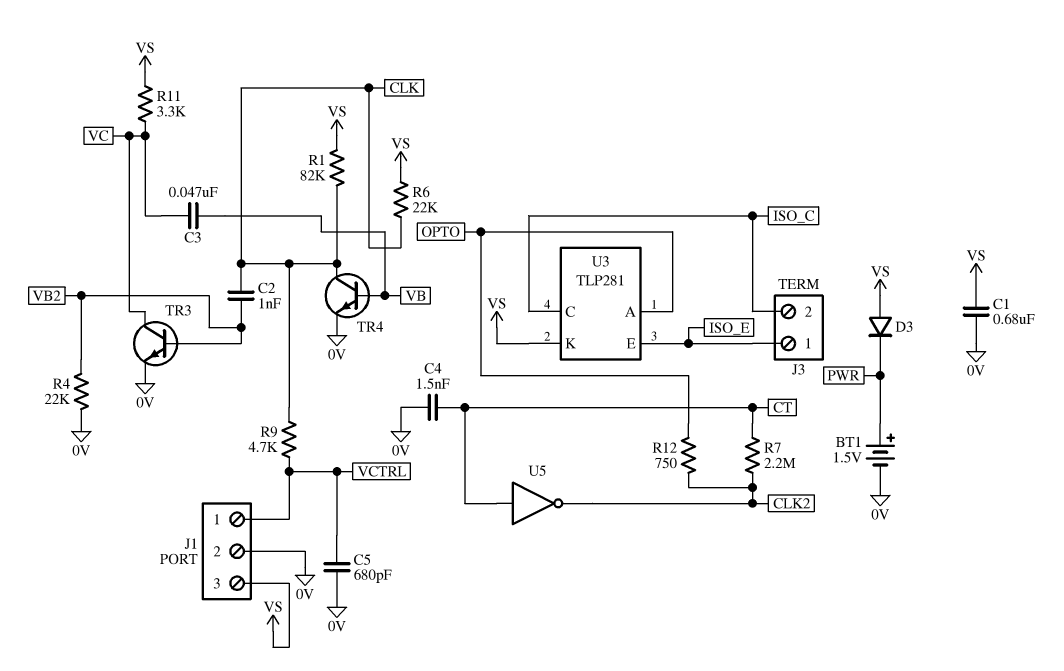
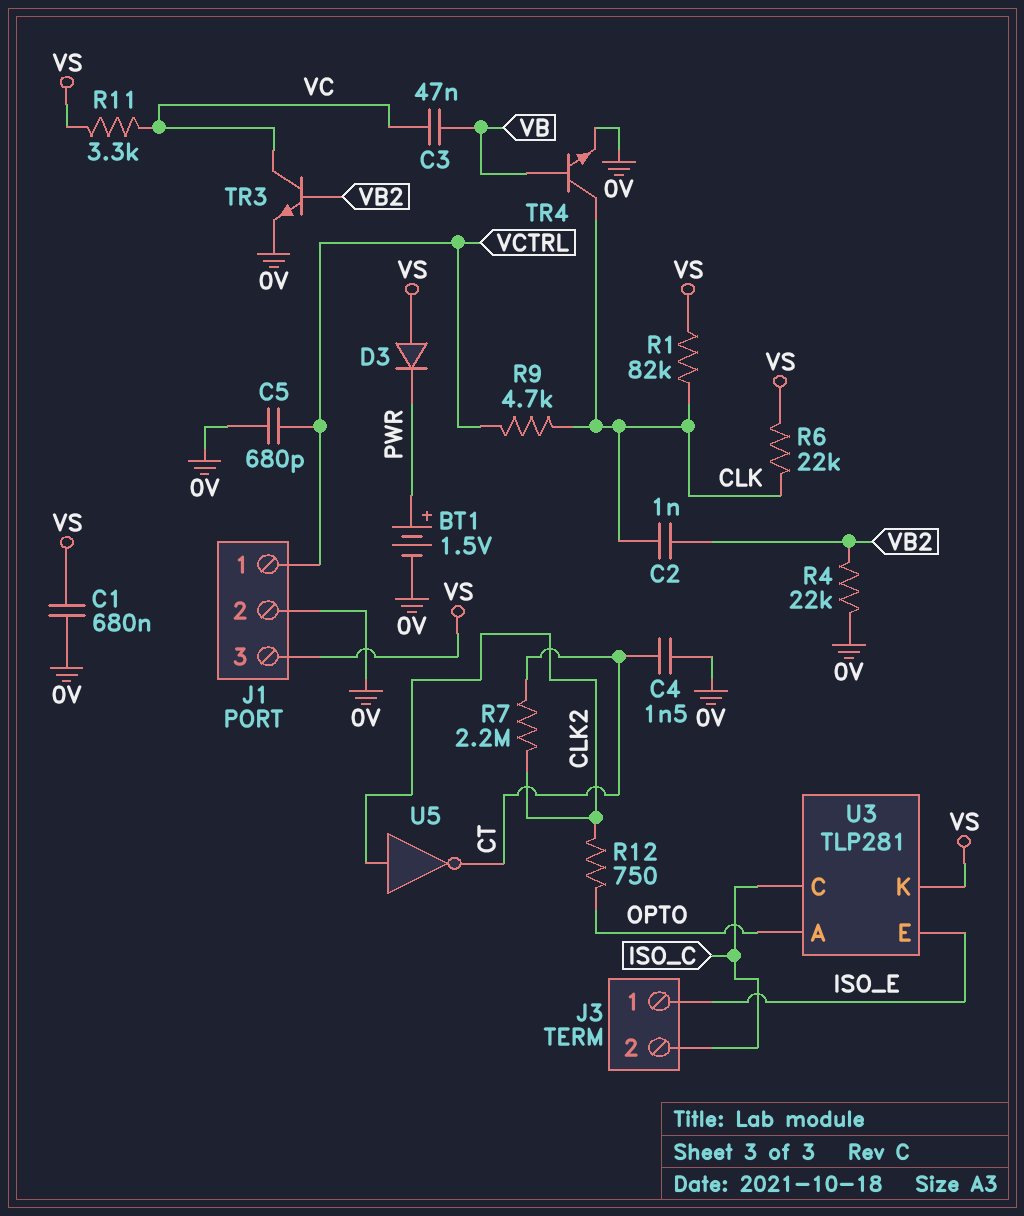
U5: NOT (in CT, out CLK2) -> NOT (in CLK2, out CT)

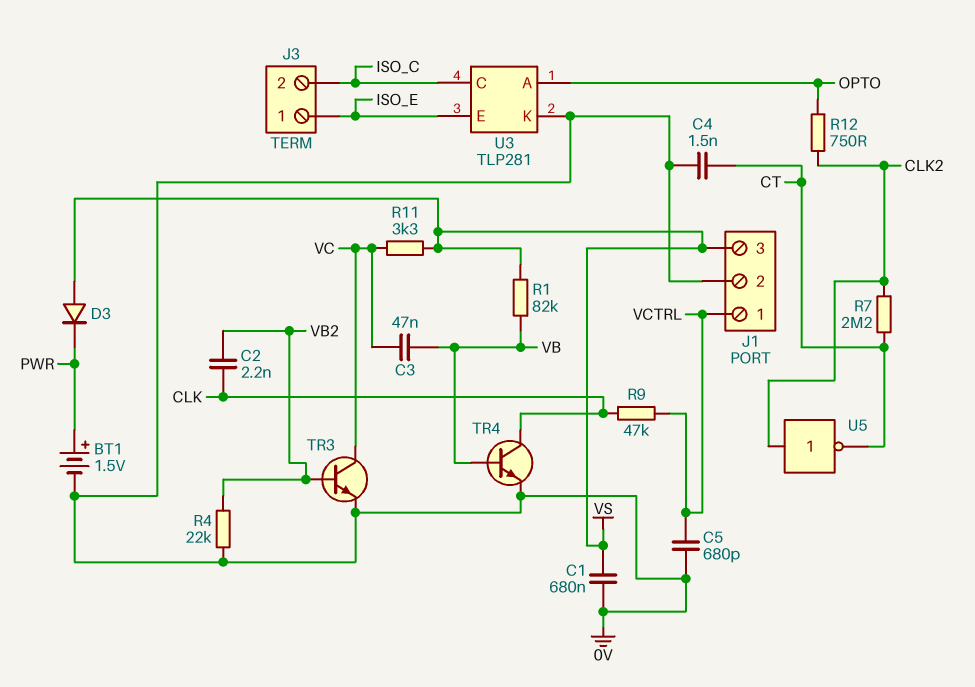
C2: 1nF (CLK, VB2) -> 2.2nF (CLK, VB2)
R1: 82k (CLK, VS) -> 82k (VB, VS)
R6: 22k (CLK, VS) -> none
R9: 4.7k (CLK, VCTRL) -> 47k (CLK, VCTRL)
U3 pin K: VS -> 0V

